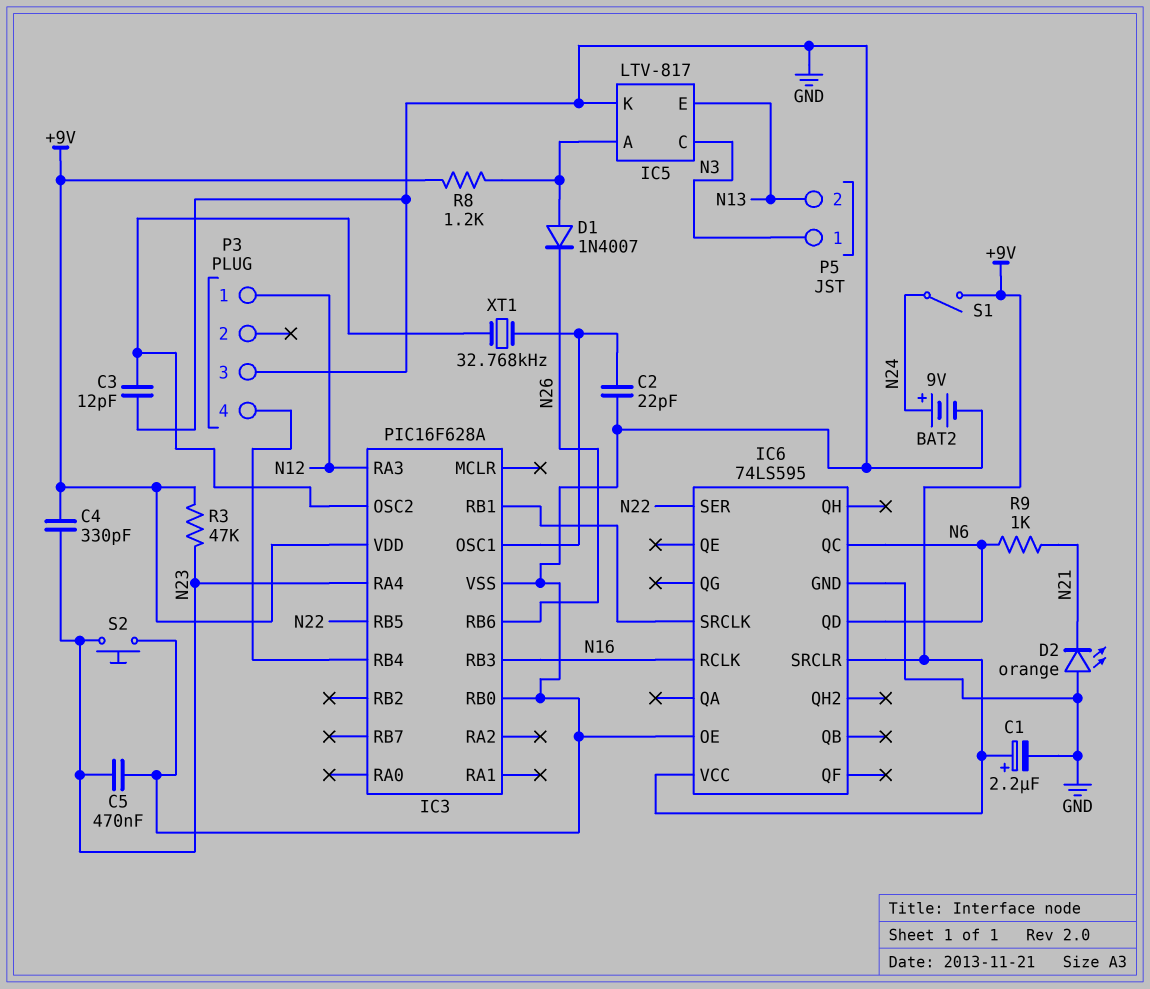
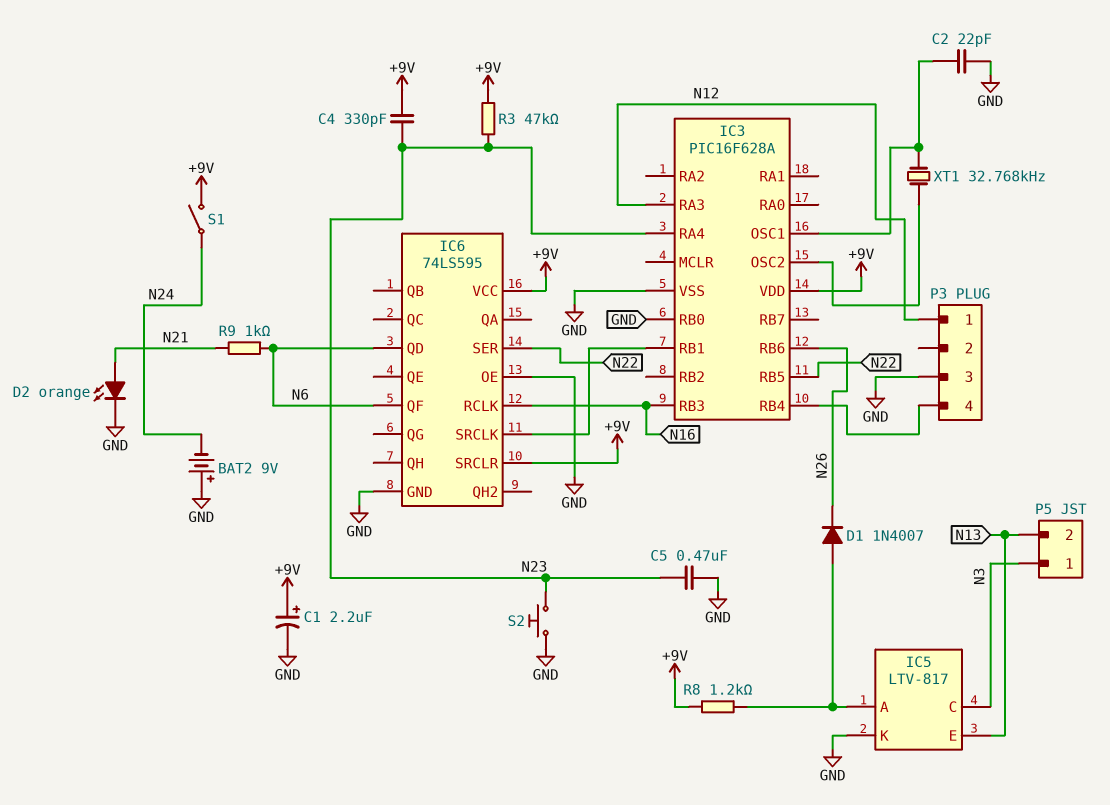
BAT2: 9V (plus N24, minus GND) -> 9V (plus GND, minus N24)
C3: 12pF (GND, IC3/OSC2) -> none
D2: LED orange (A GND, K N21) -> LED orange (A N21, K GND)
IC6 pin QC: N6 -> none
IC6 pin QF: none -> N6

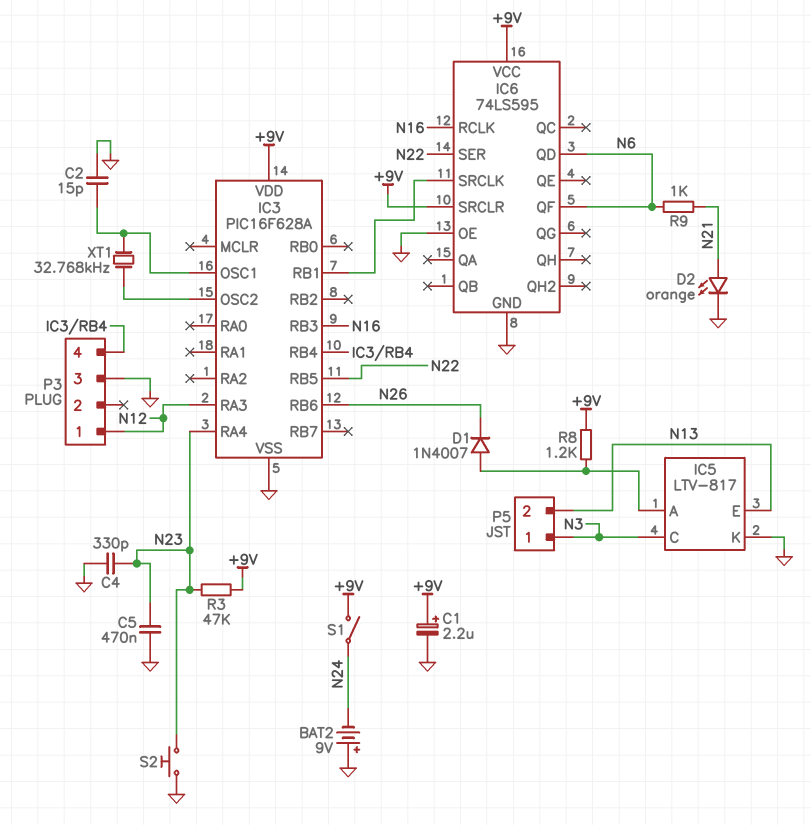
C2: 22pF (GND, IC3/OSC1) -> 15pF (GND, IC3/OSC1)
C4: 330pF (+9V, N23) -> 330pF (GND, N23)
IC3 pin RB0: GND -> none

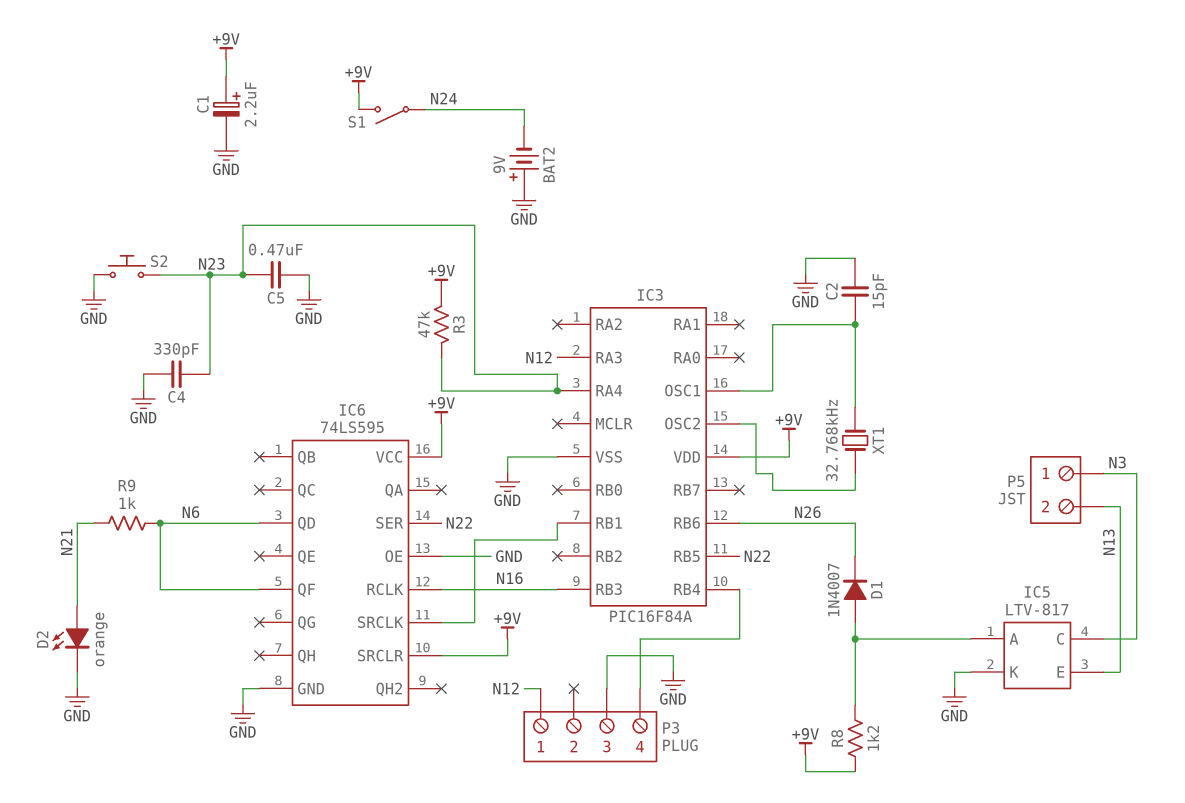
IC3: PIC16F628A -> PIC16F84A

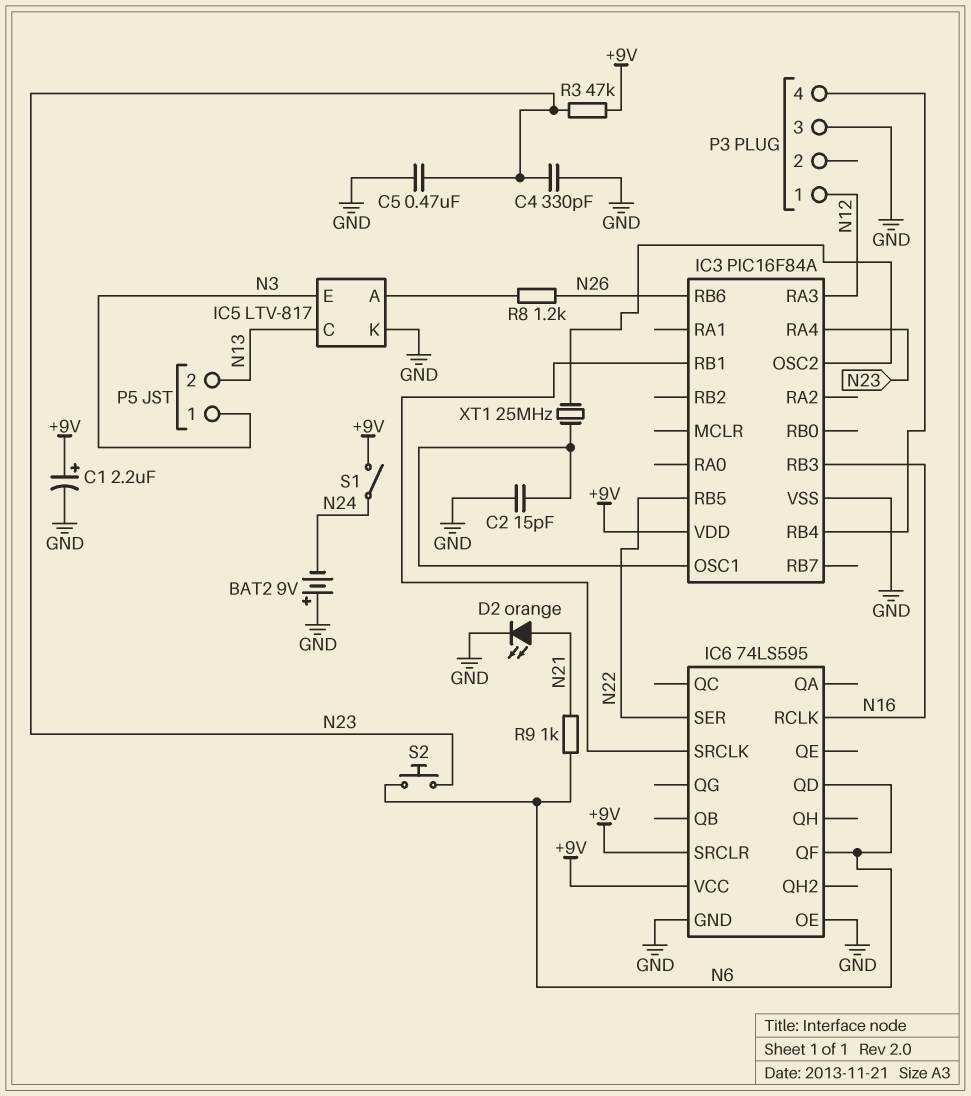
D1: diode 1N4007 (A IC5/A, K N26) -> none
IC5 pin C: N3 -> N13
IC5 pin E: N13 -> N3
R8: 1.2k (+9V, IC5/A) -> 1.2k (IC5/A, N26)
S2: button (GND, N23) -> button (N6, N23)
XT1: 32.768kHz (IC3/OSC1, IC3/OSC2) -> 25MHz (IC3/OSC1, IC3/OSC2)

